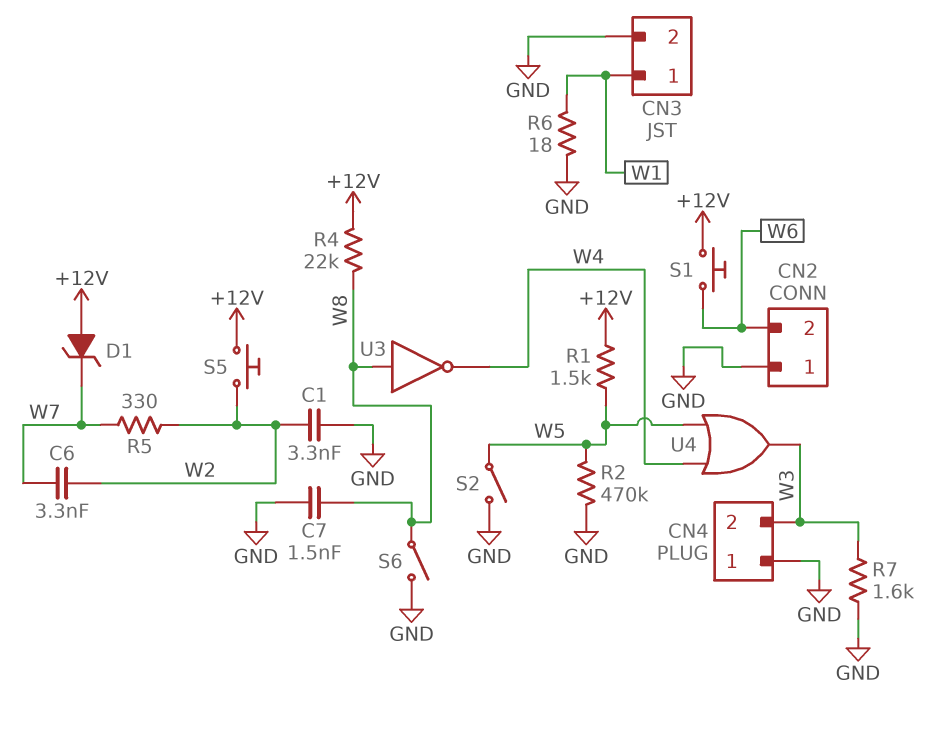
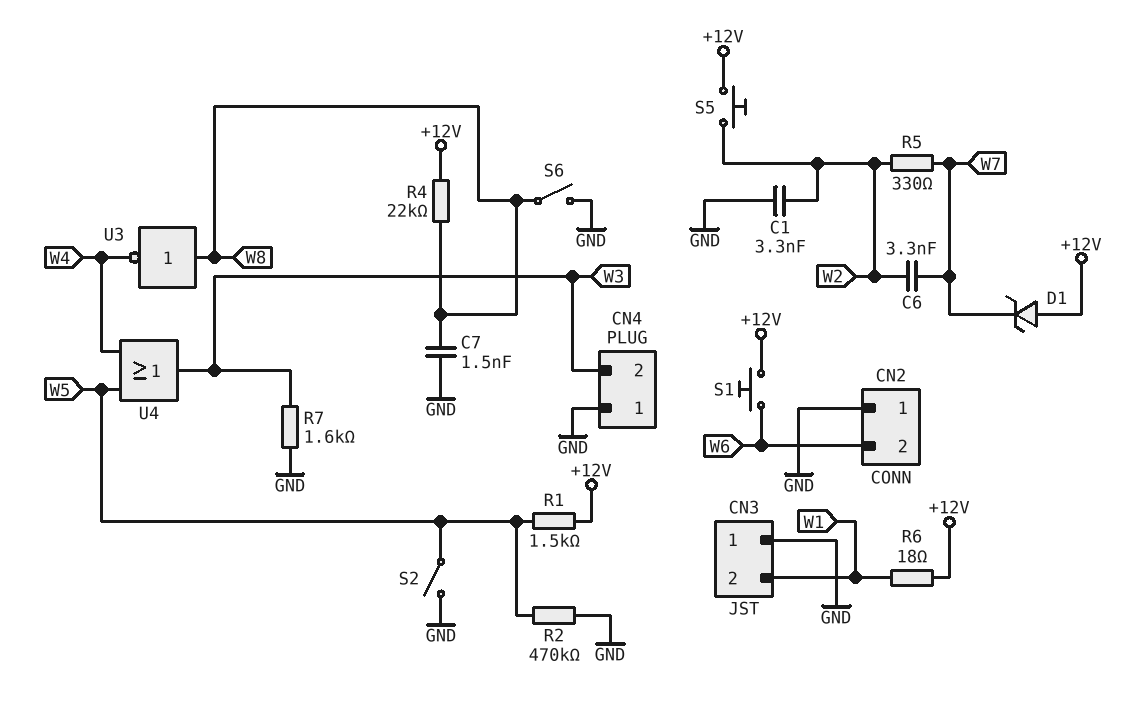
CN3 pin 1: W1 -> GND
CN3 pin 2: GND -> W1
R6: 18 (GND, W1) -> 18 (+12V, W1)

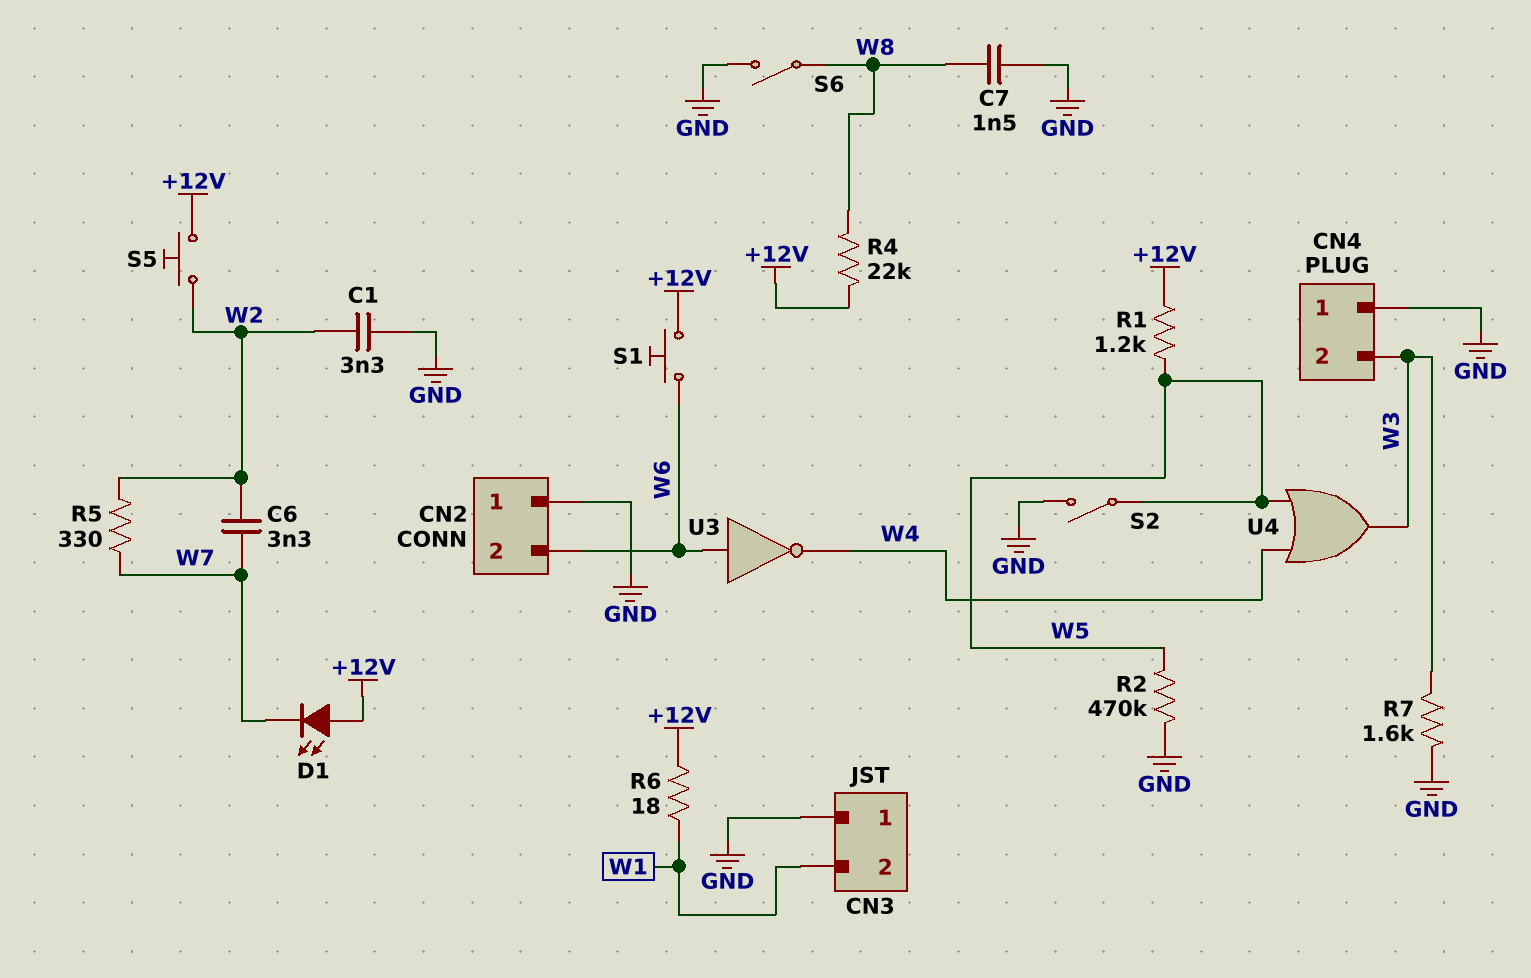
D1: zener (A +12V, K W7) -> LED (A +12V, K W7)
R1: 1.5k (+12V, W5) -> 1.2k (+12V, W5)
U3: NOT (in W8, out W4) -> NOT (in W6, out W4)

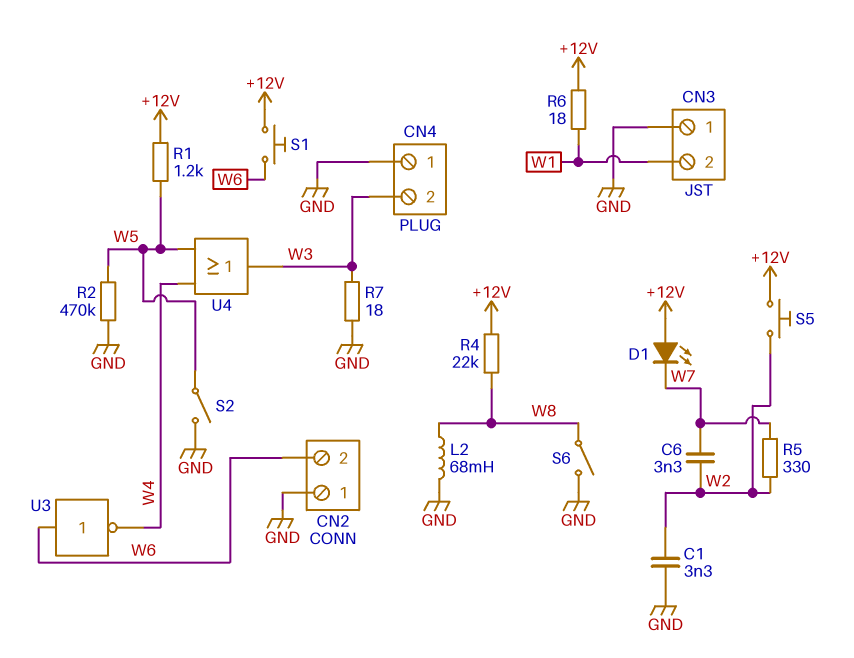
C7: 1.5nF (GND, W8) -> none
L2: none -> 68mH (GND, W8)
R7: 1.6k (GND, W3) -> 18 (GND, W3)

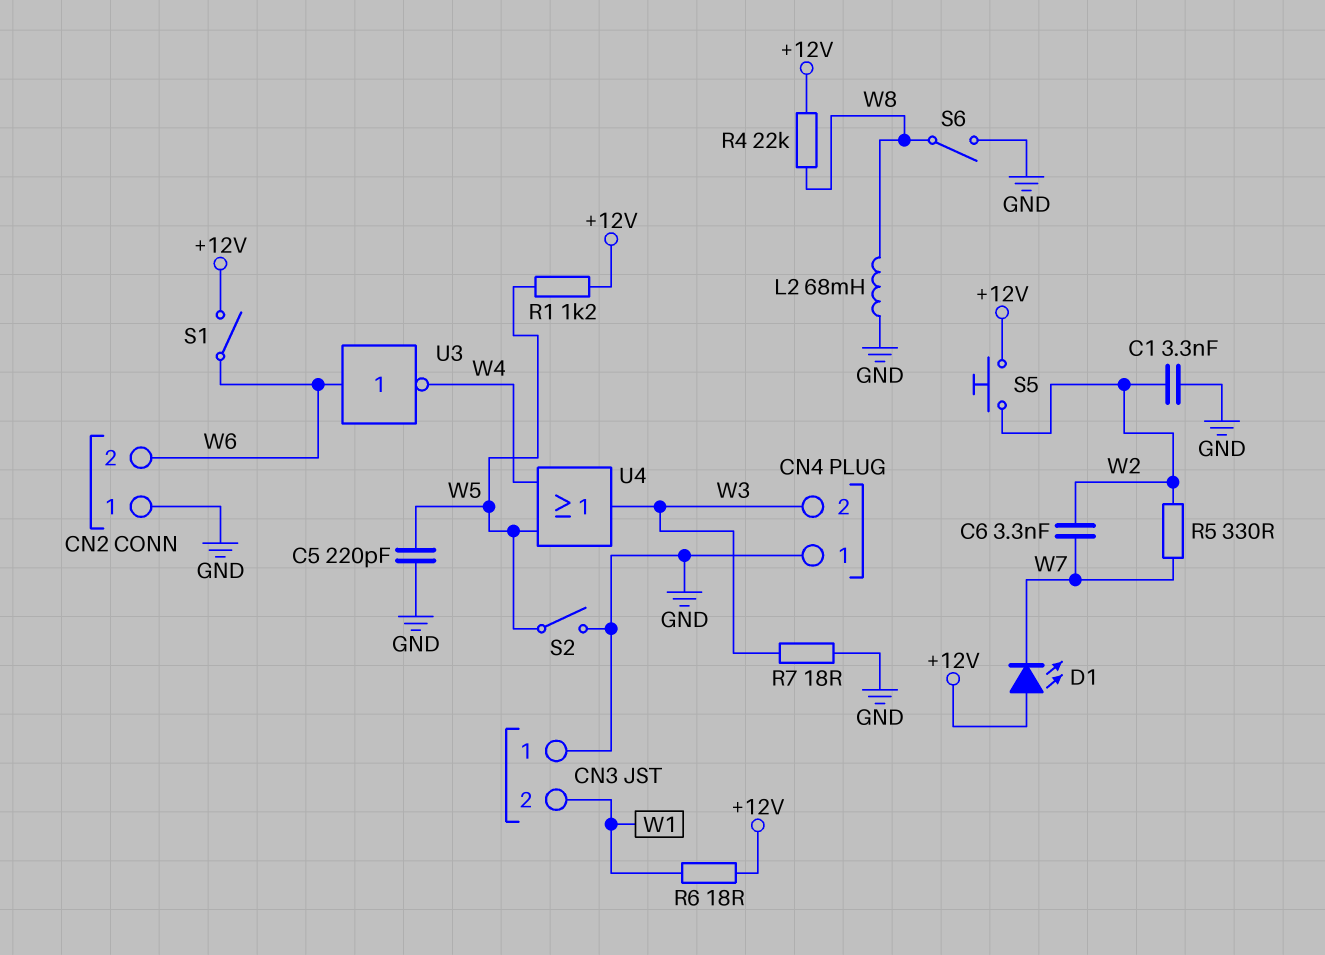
C5: none -> 220pF (GND, W5)
R2: 470k (GND, W5) -> none
S1: button (+12V, W6) -> switch (+12V, W6)

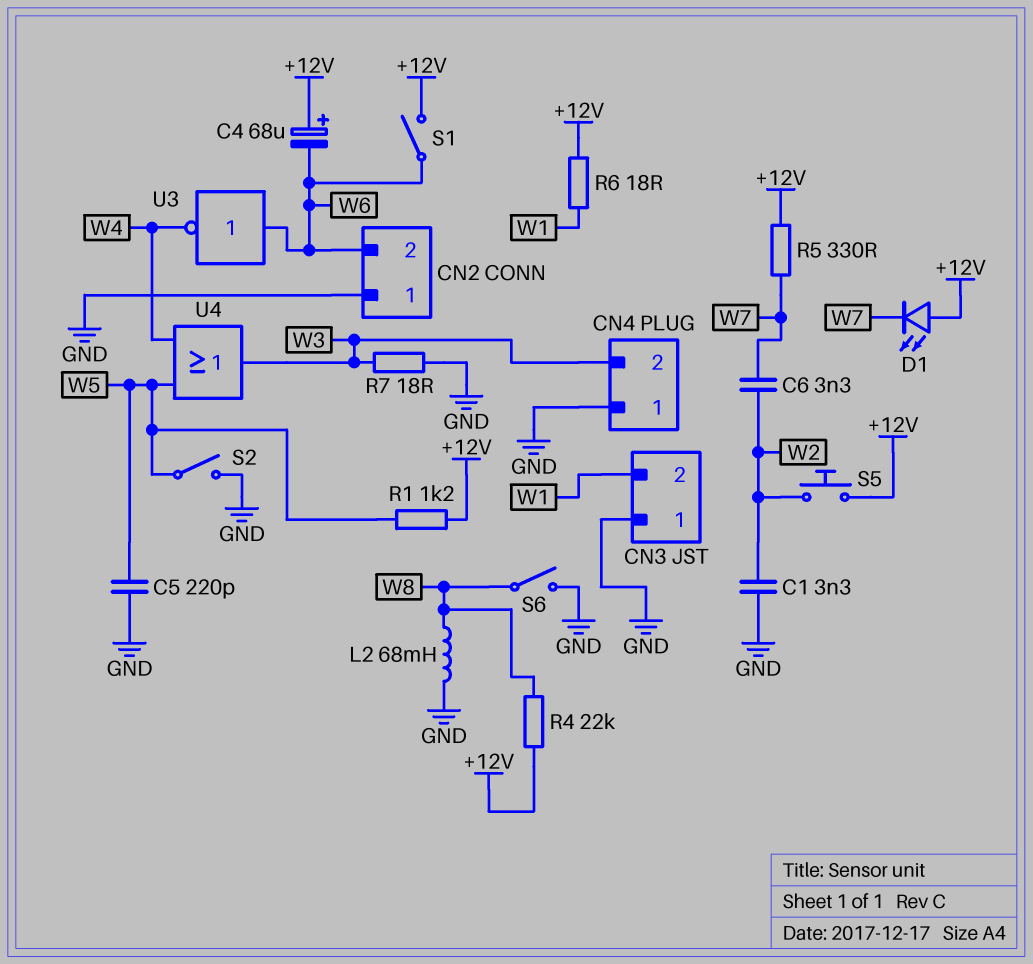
C4: none -> 68uF (plus +12V, minus W6)
R5: 330 (W2, W7) -> 330 (+12V, W7)

